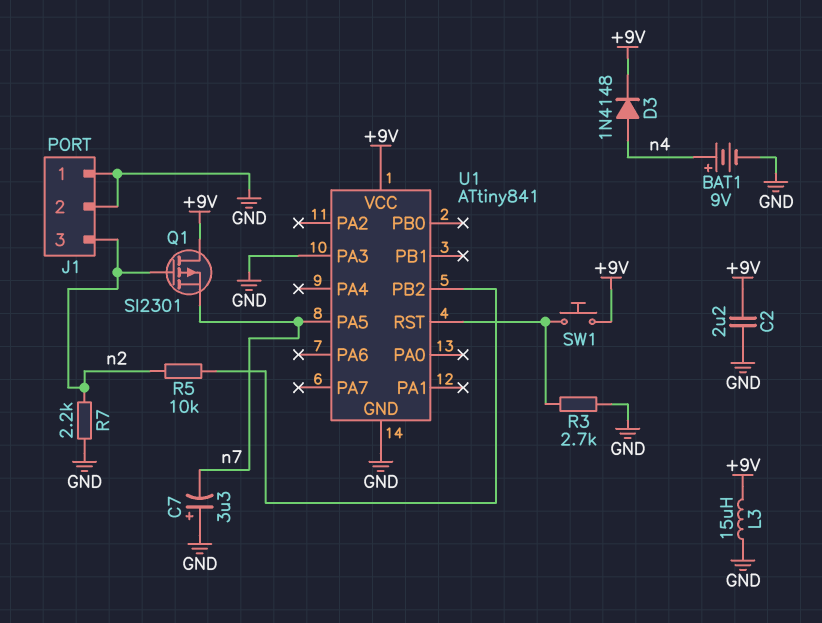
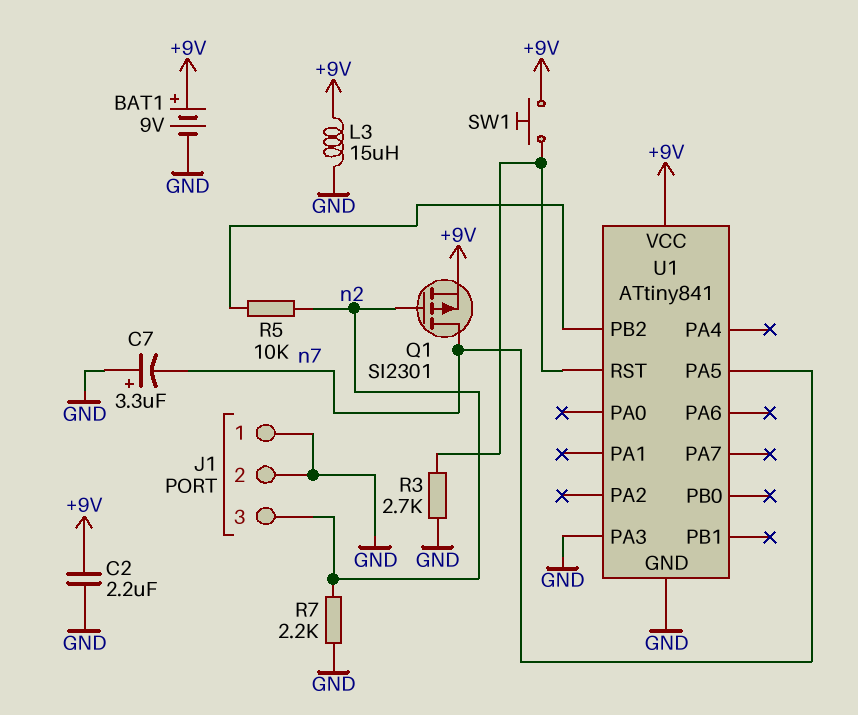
BAT1: 9V (plus n4, minus GND) -> 9V (plus +9V, minus GND)
D3: diode 1N4148 (A n4, K +9V) -> none
Q1: PMOS SI2301 (G n2, D +9V, S n7) -> PMOS SI2301 (G n2, D n7, S +9V)

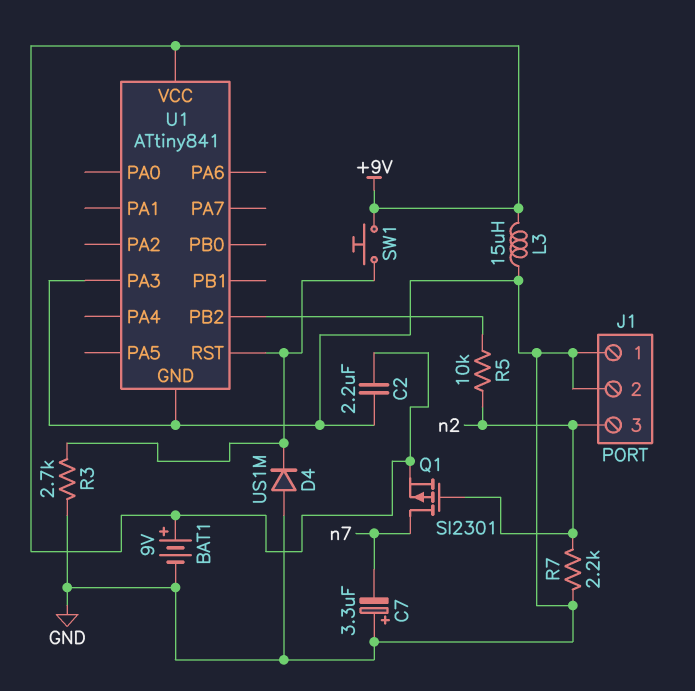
D4: none -> diode US1M (A GND, K U1/RST)
U1 pin PA5: n7 -> none

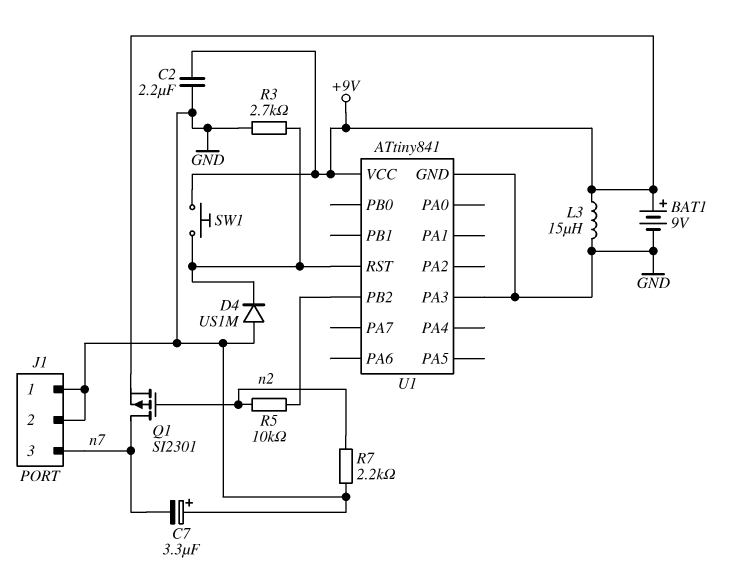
J1 pin 3: n2 -> n7

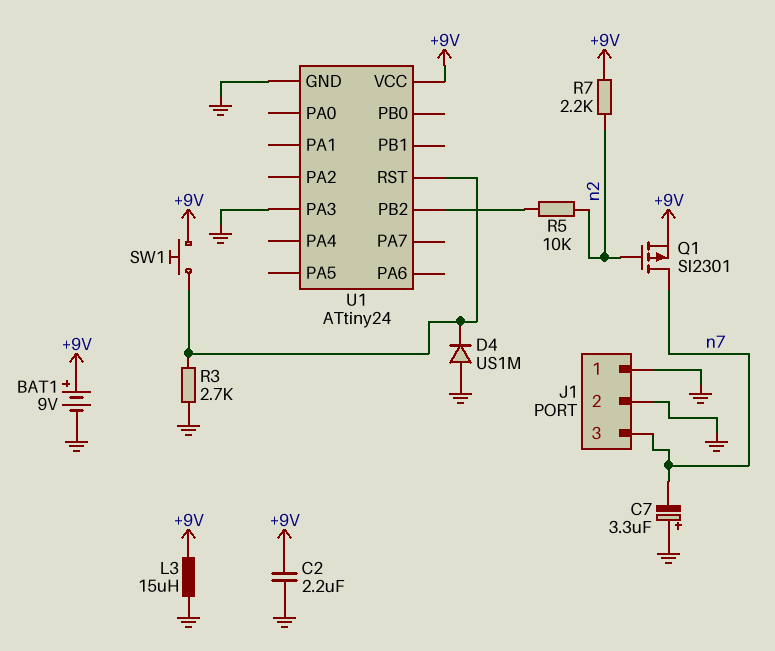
R7: 2.2k (GND, n2) -> 2.2k (+9V, n2)
U1: ATtiny841 -> ATtiny24

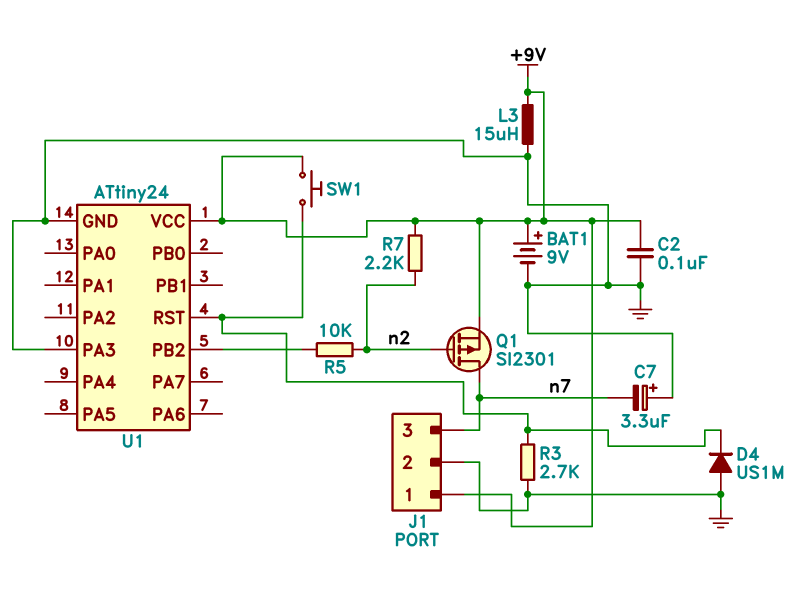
C2: 2.2uF (+9V, GND) -> 100nF (+9V, GND)
J1 pin 1: GND -> +9V

